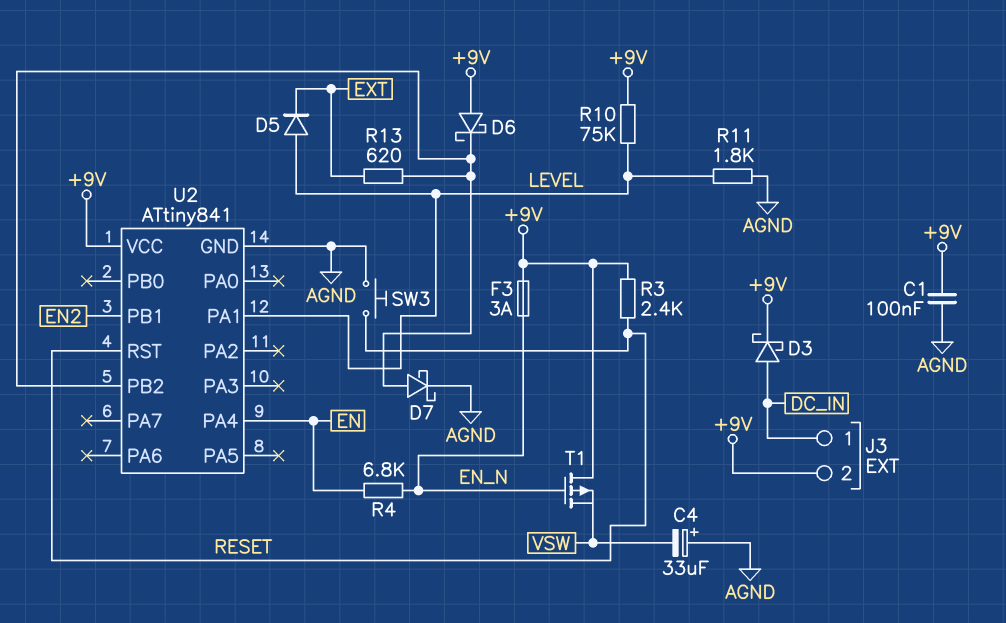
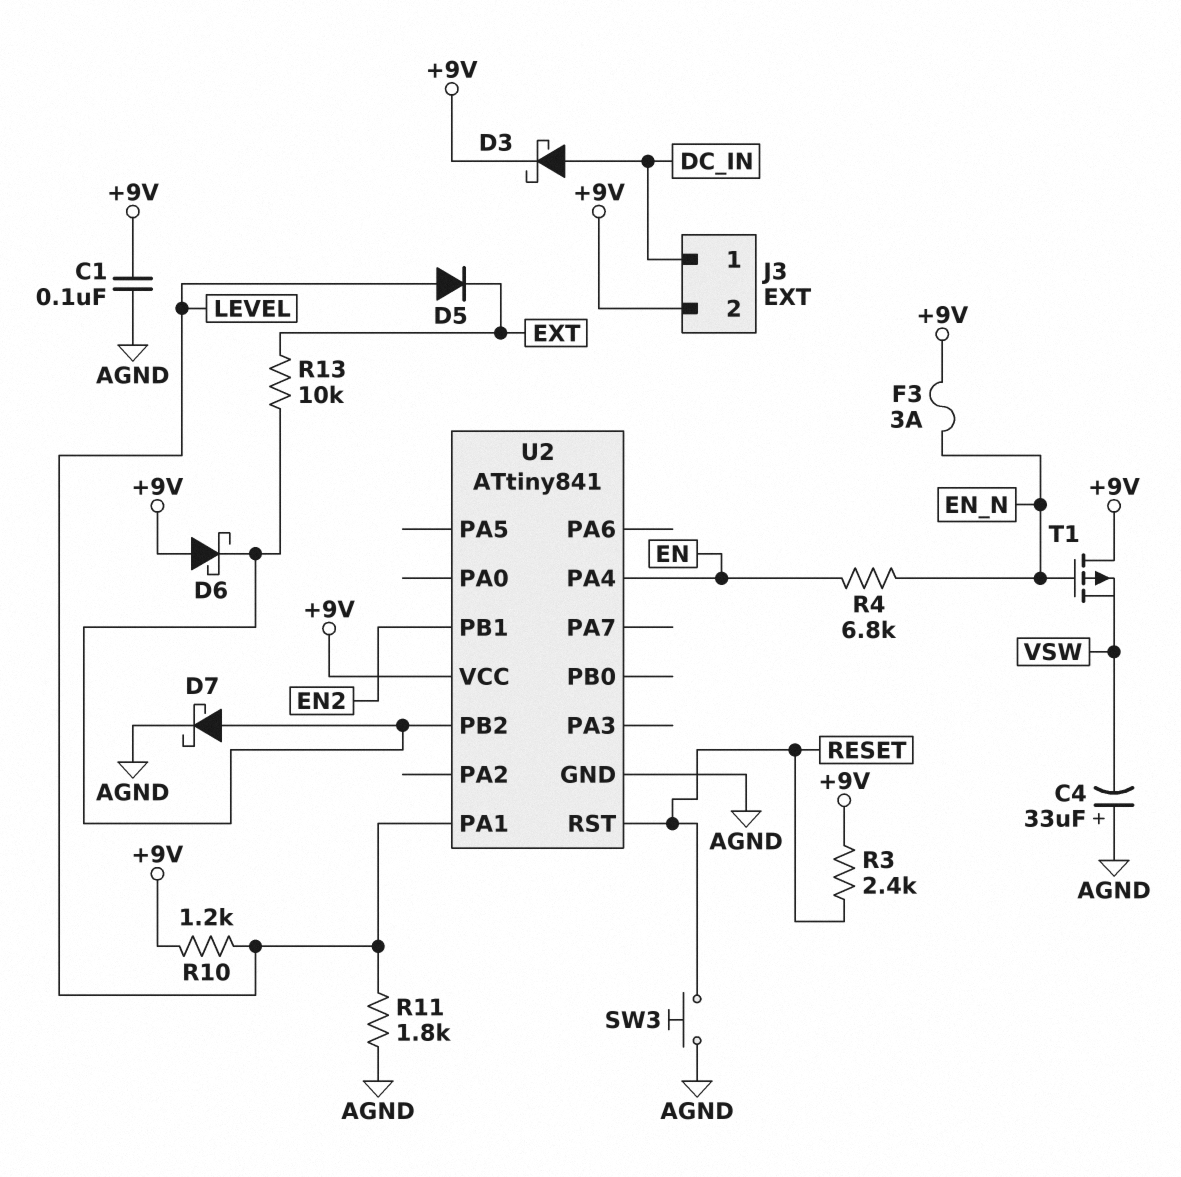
R10: 75k (+9V, LEVEL) -> 1.2k (+9V, LEVEL)
R13: 620 (EXT, U2/PB2) -> 10k (EXT, U2/PB2)

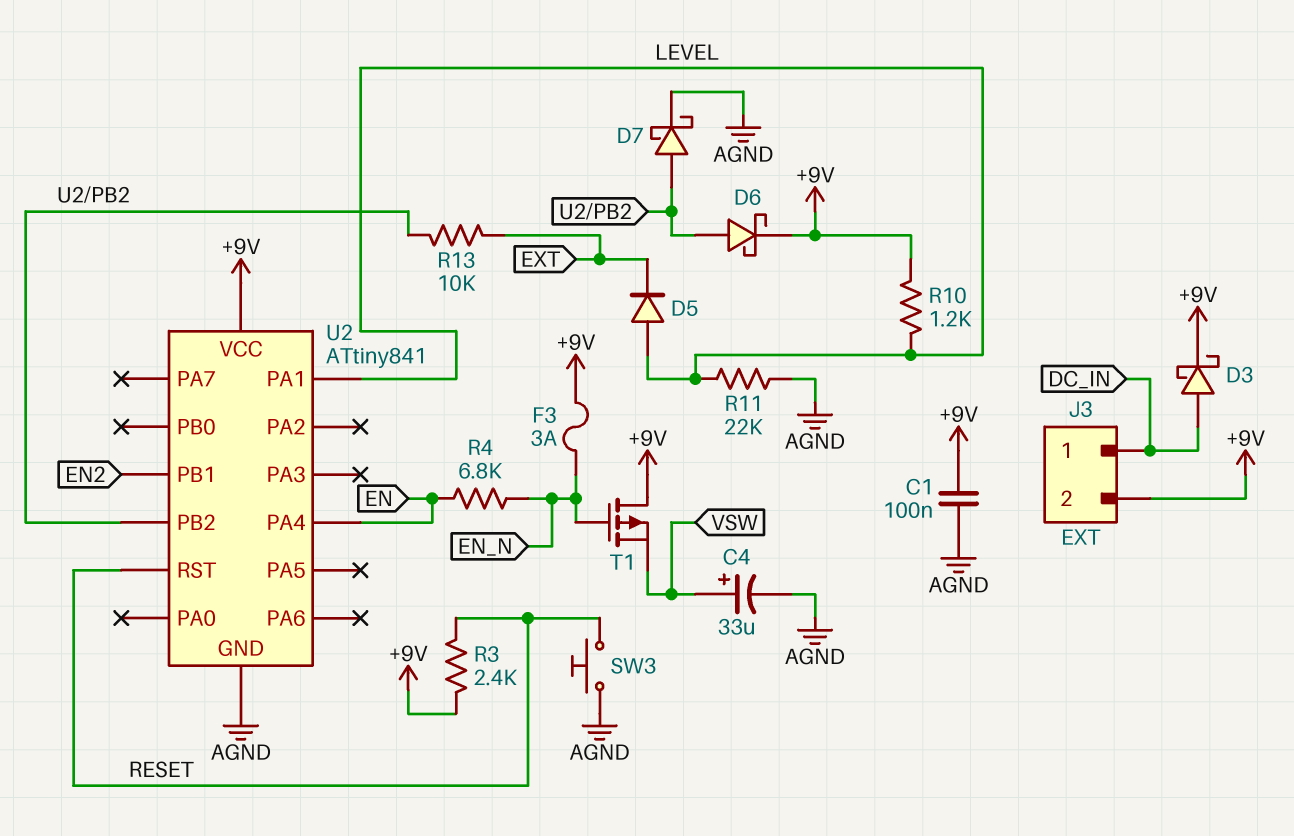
C4: 33uF (plus AGND, minus VSW) -> 33uF (plus VSW, minus AGND)
D6: schottky (A +9V, K U2/PB2) -> schottky (A U2/PB2, K +9V)
R11: 1.8k (AGND, LEVEL) -> 22k (AGND, LEVEL)

